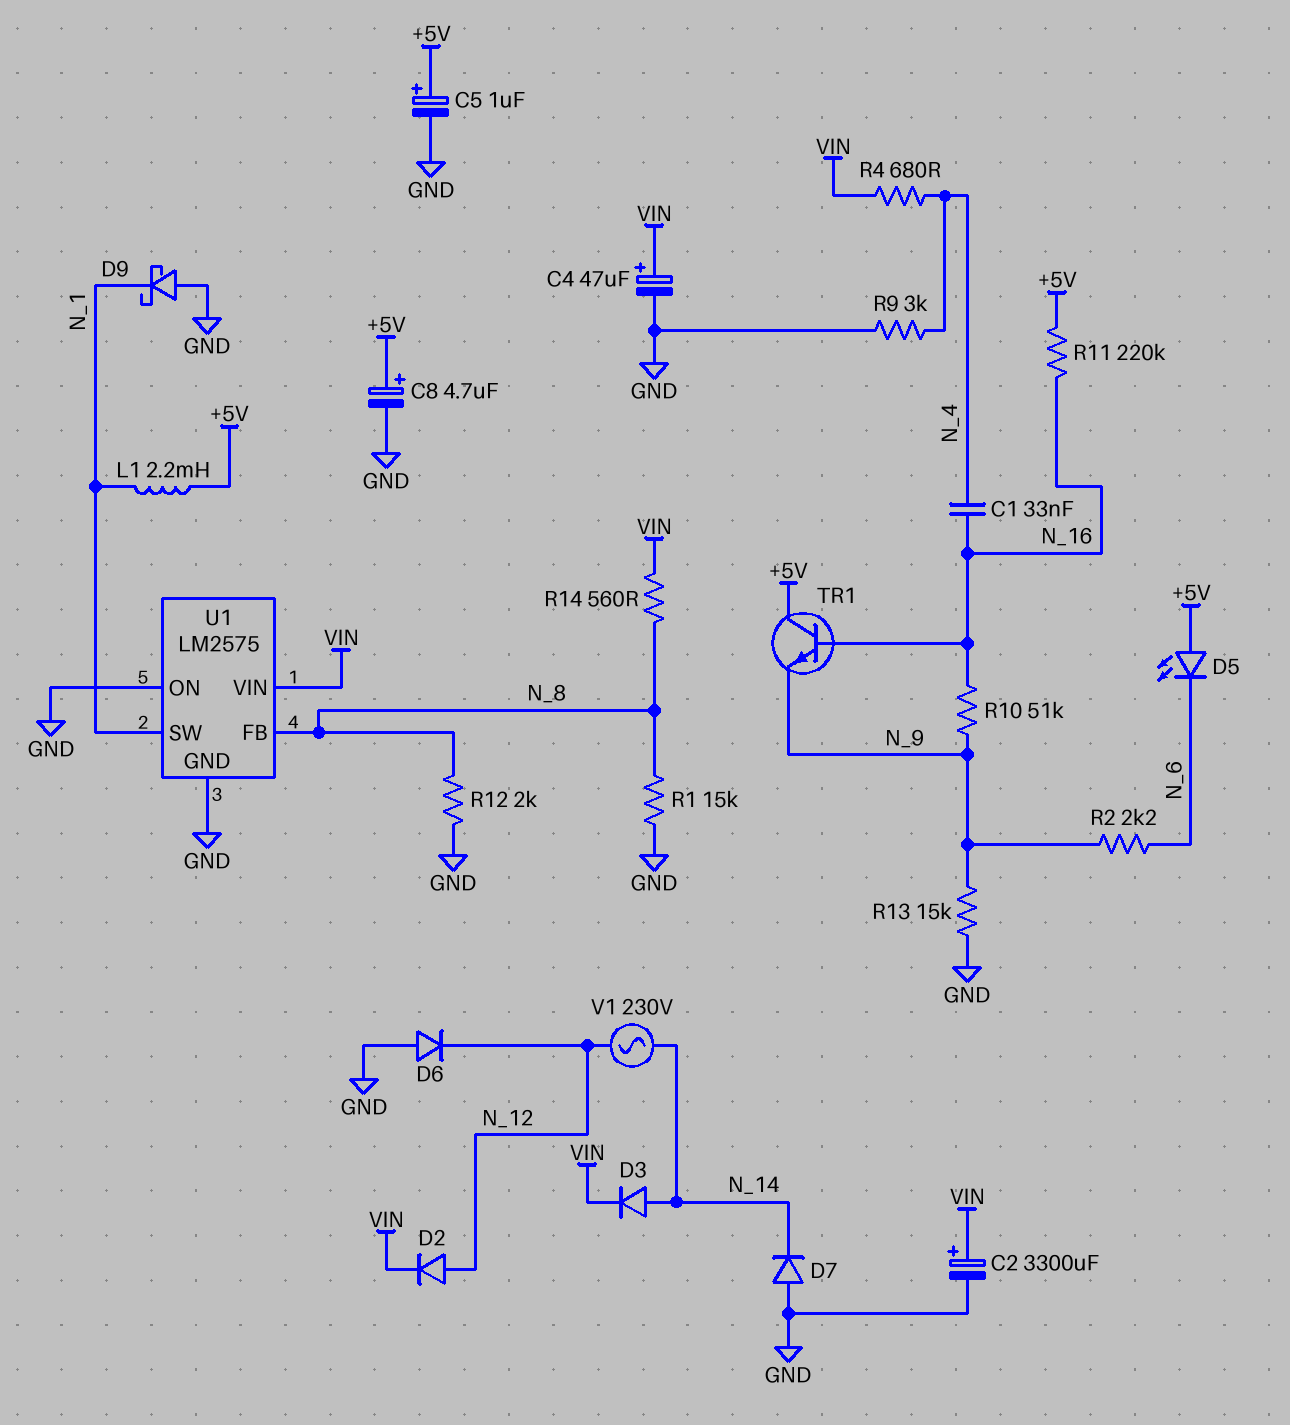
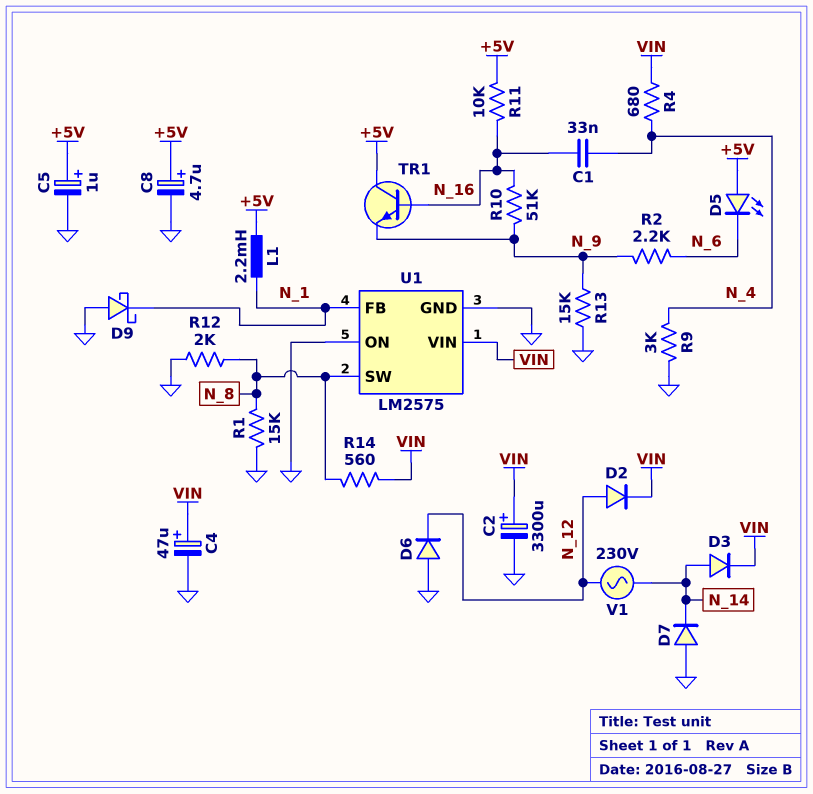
R11: 220k (+5V, N_16) -> 10k (+5V, N_16)
U1 pin FB: N_8 -> N_1
U1 pin SW: N_1 -> N_8

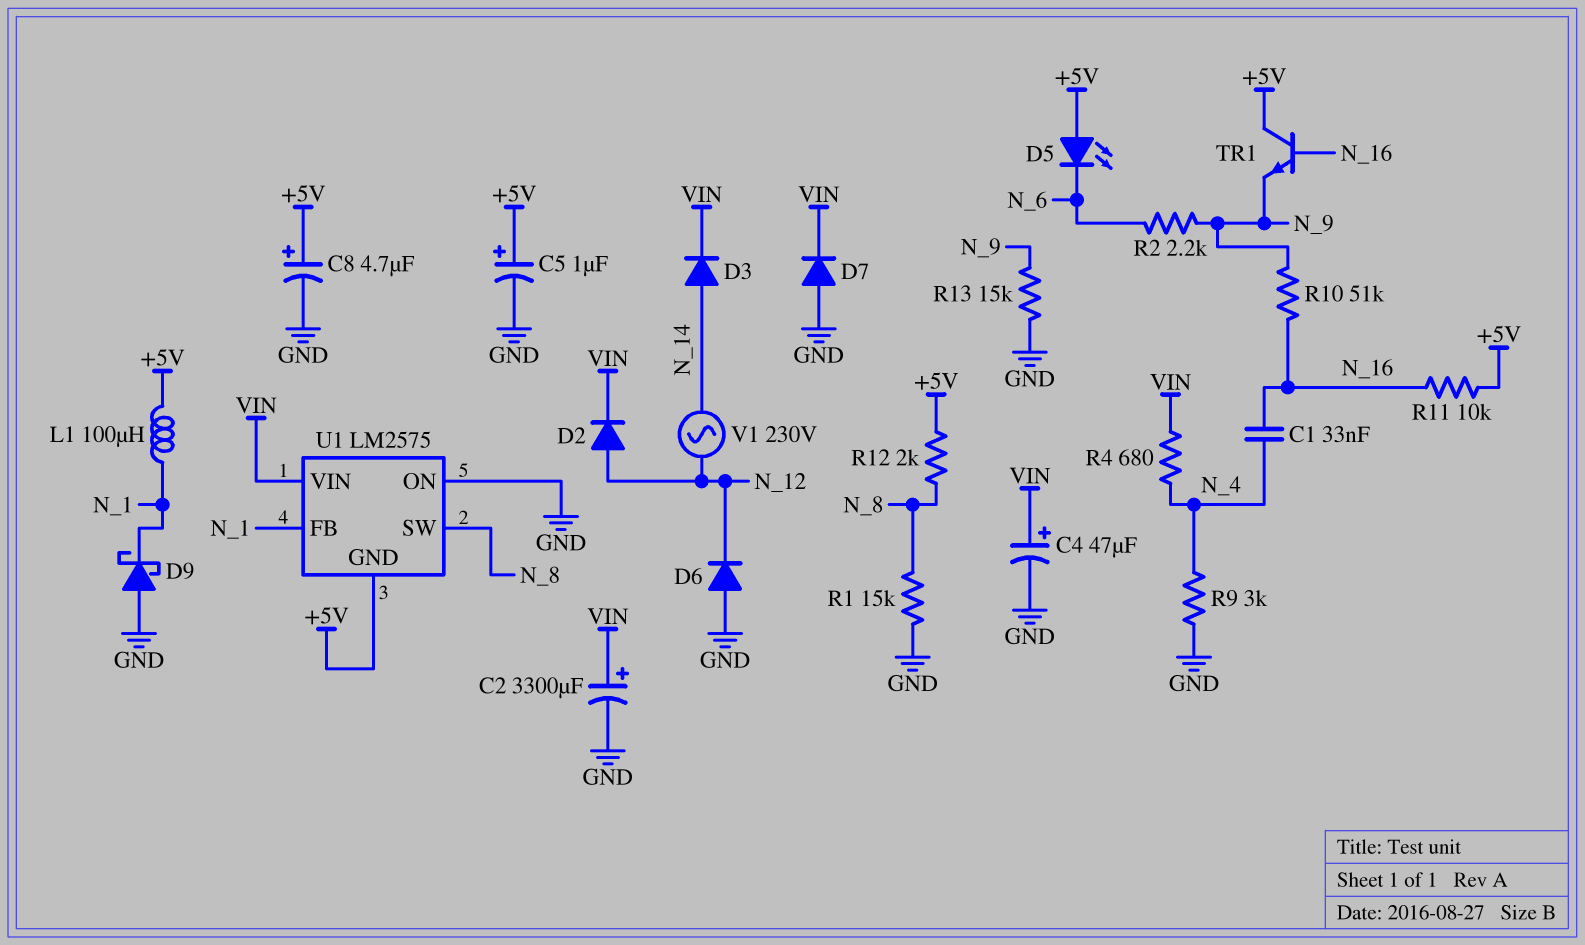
D7: diode (A GND, K N_14) -> diode (A GND, K VIN)
L1: 2.2mH (+5V, N_1) -> 100uH (+5V, N_1)
R12: 2k (GND, N_8) -> 2k (+5V, N_8)
R14: 560 (N_8, VIN) -> none
U1 pin GND: GND -> +5V

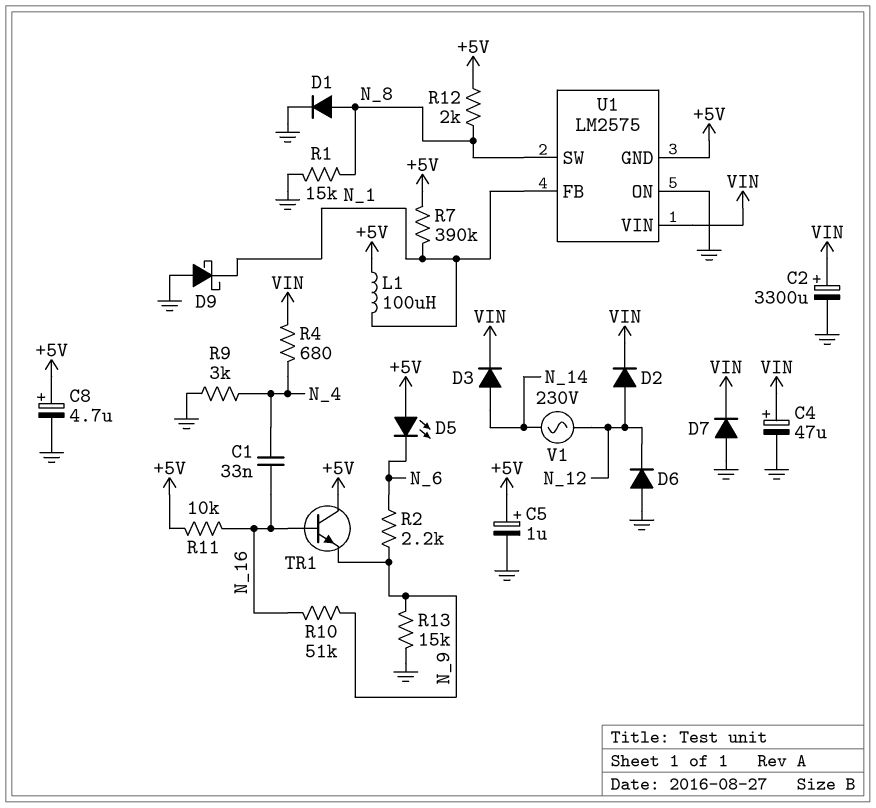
D1: none -> diode (A N_8, K GND)
R7: none -> 390k (+5V, N_1)

